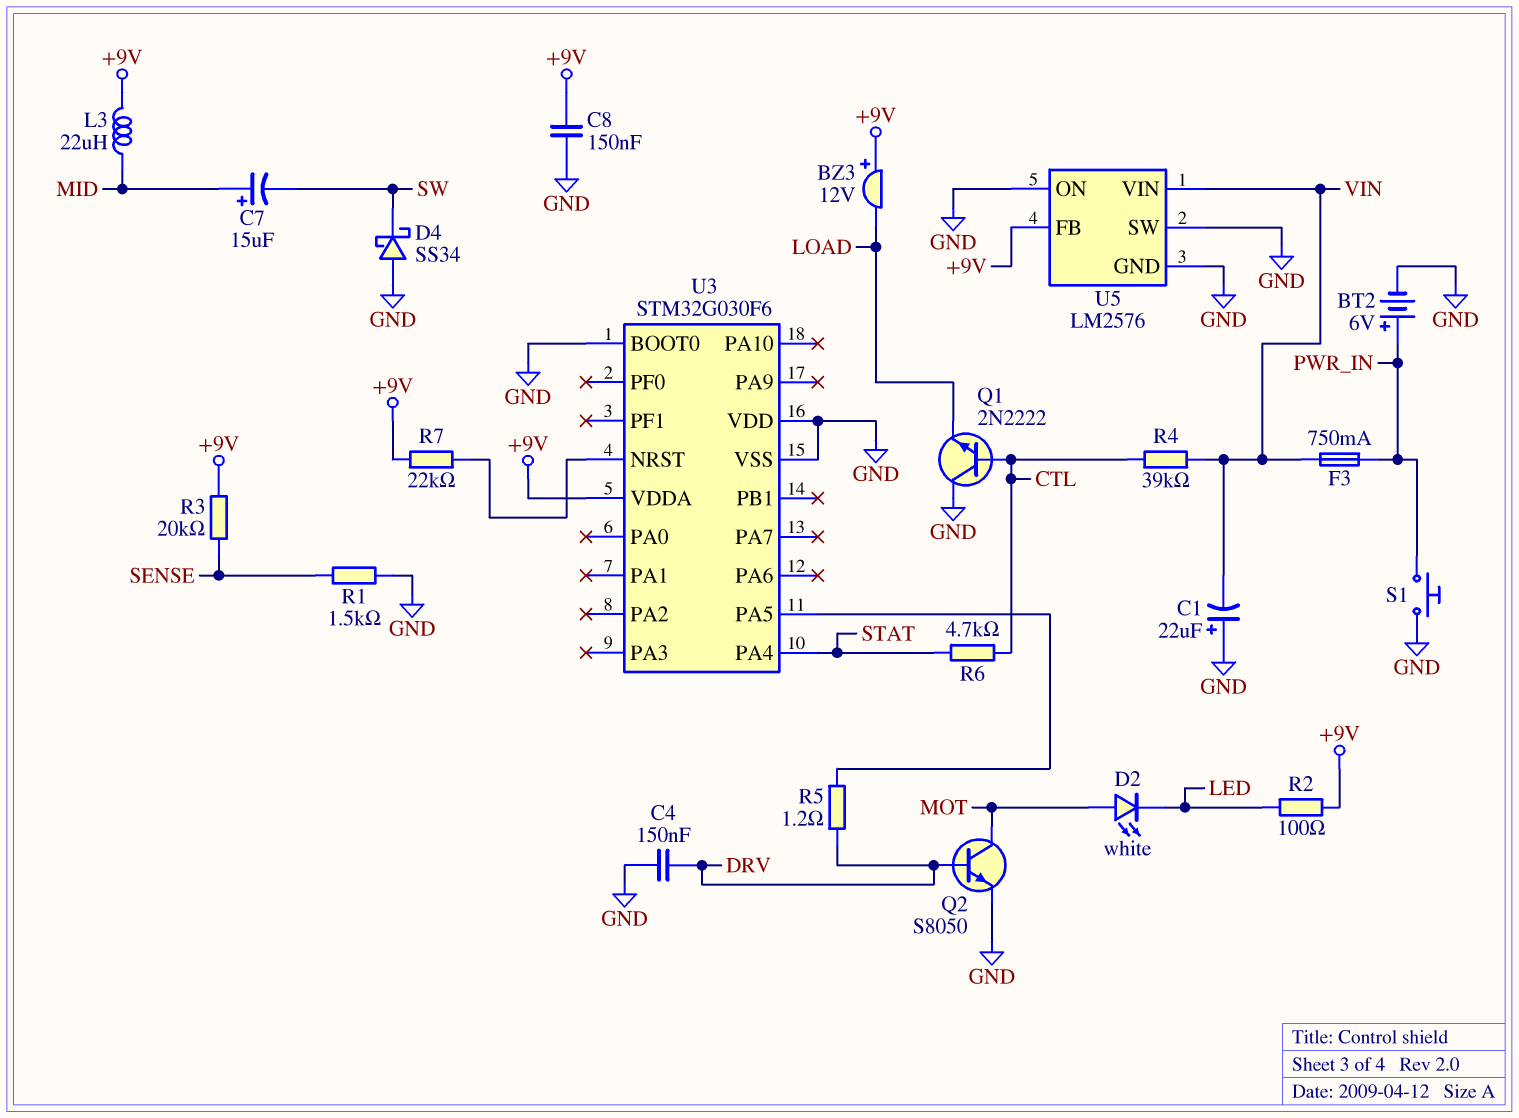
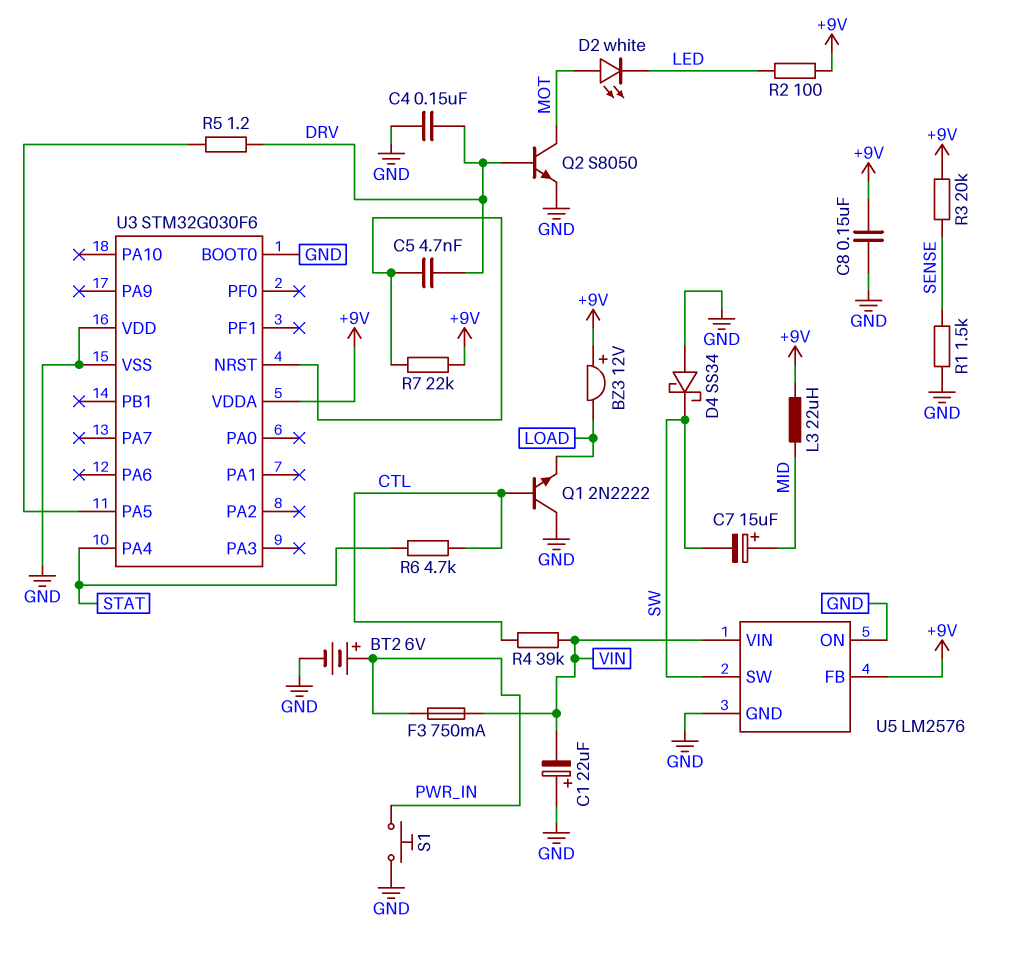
C5: none -> 4.7nF (DRV, U3/NRST)
U5 pin SW: GND -> SW

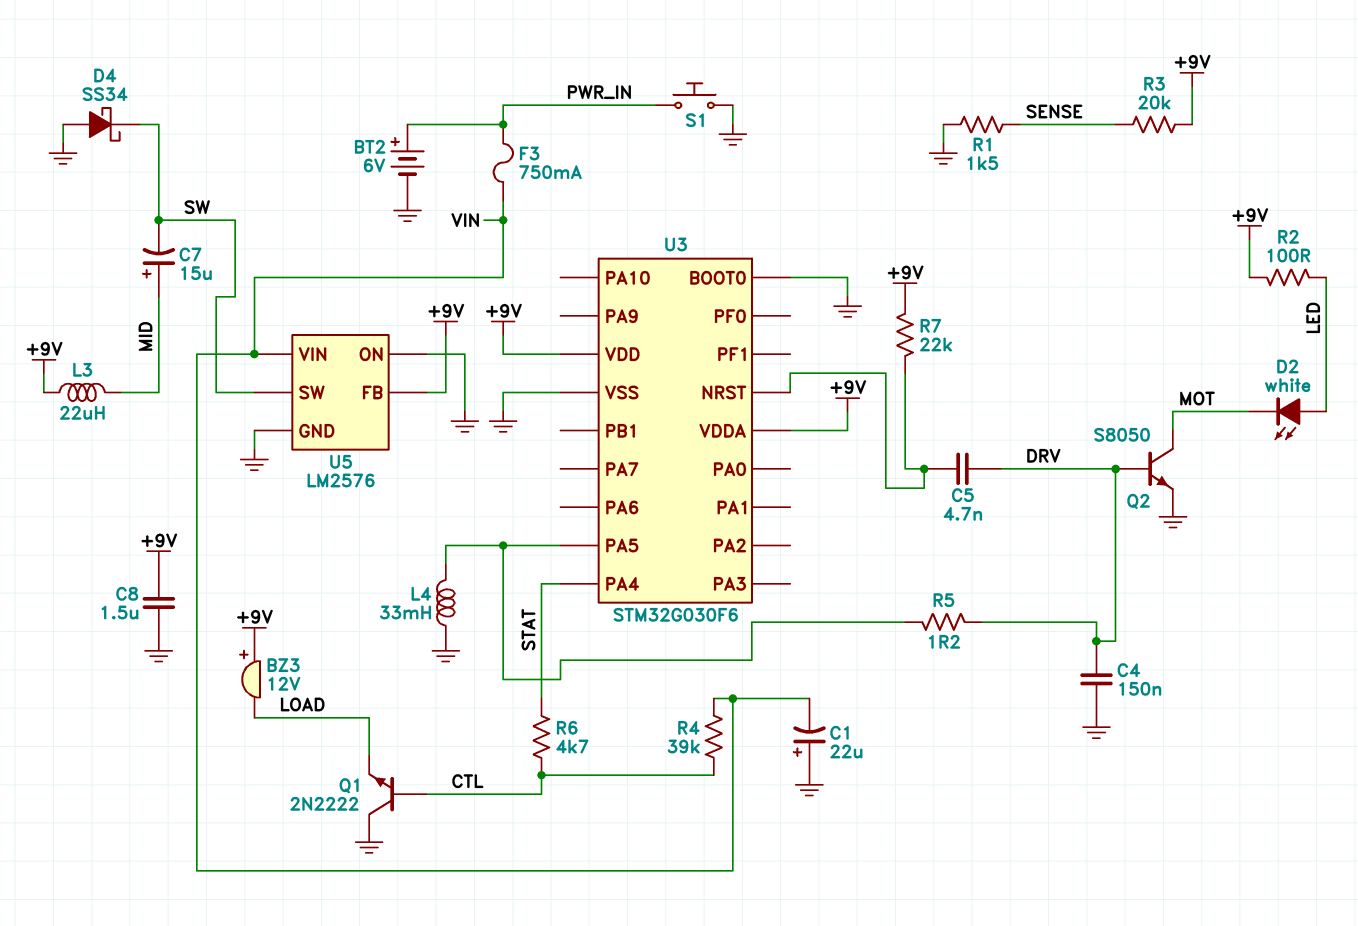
C8: 150nF (+9V, GND) -> 1.5uF (+9V, GND)
D2: LED white (A MOT, K LED) -> LED white (A LED, K MOT)
L4: none -> 33mH (GND, U3/PA5)
U3 pin VDD: GND -> +9V

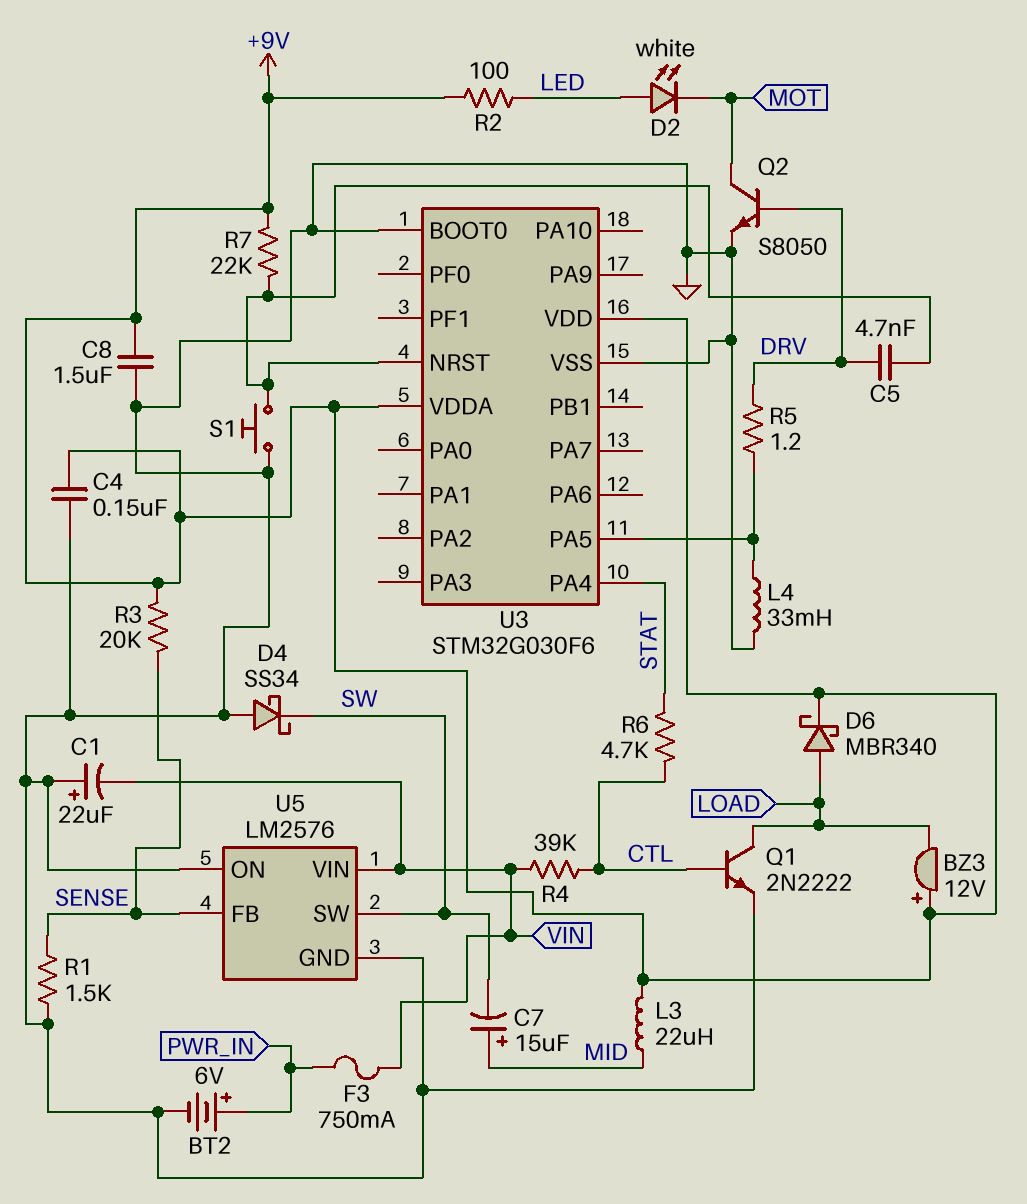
C4: 150nF (DRV, GND) -> 150nF (+9V, GND)
D6: none -> schottky MBR340 (A LOAD, K +9V)
Q1: NPN 2N2222 (B CTL, C GND, E LOAD) -> NPN 2N2222 (B CTL, C LOAD, E GND)
S1: button (GND, PWR_IN) -> button (GND, U3/NRST)
U5 pin FB: +9V -> SENSE

